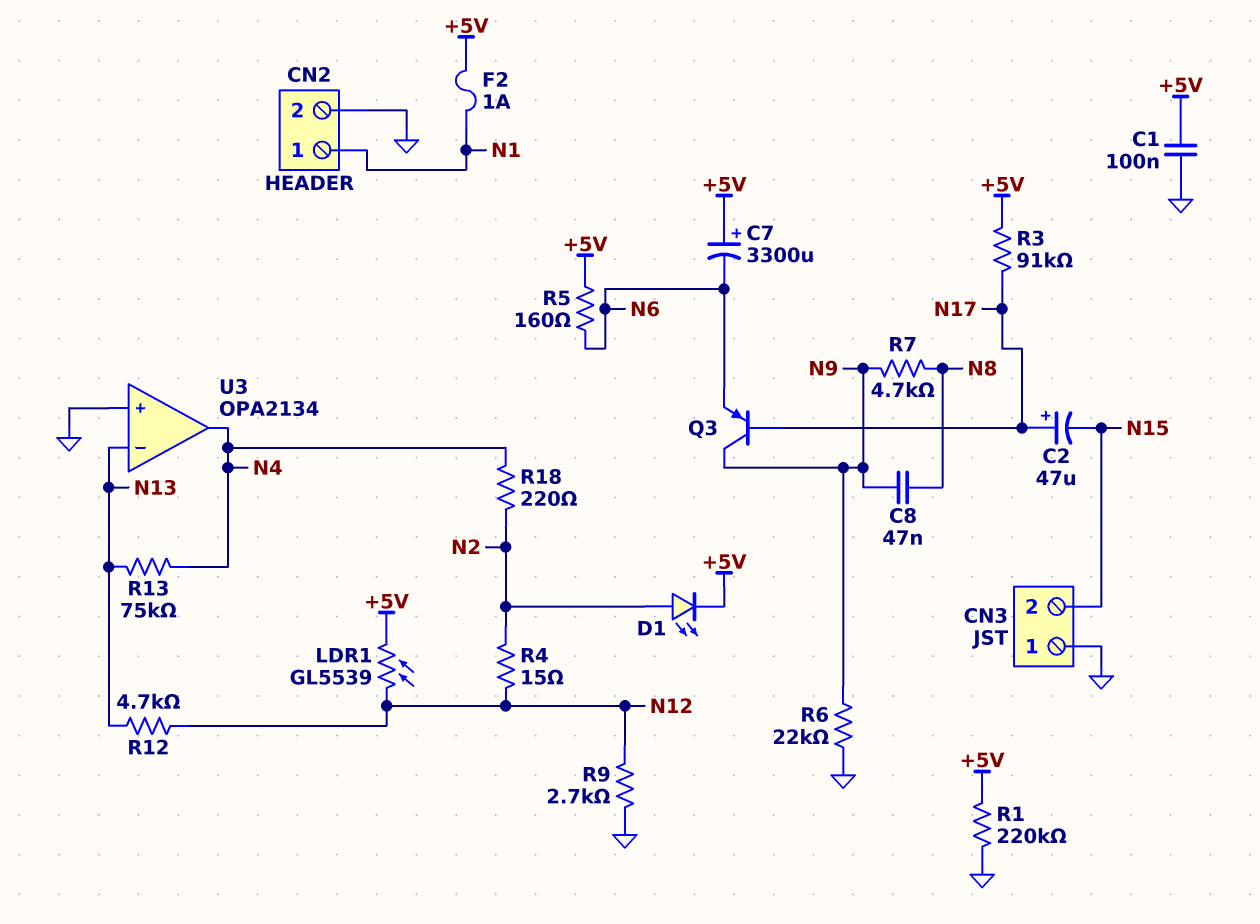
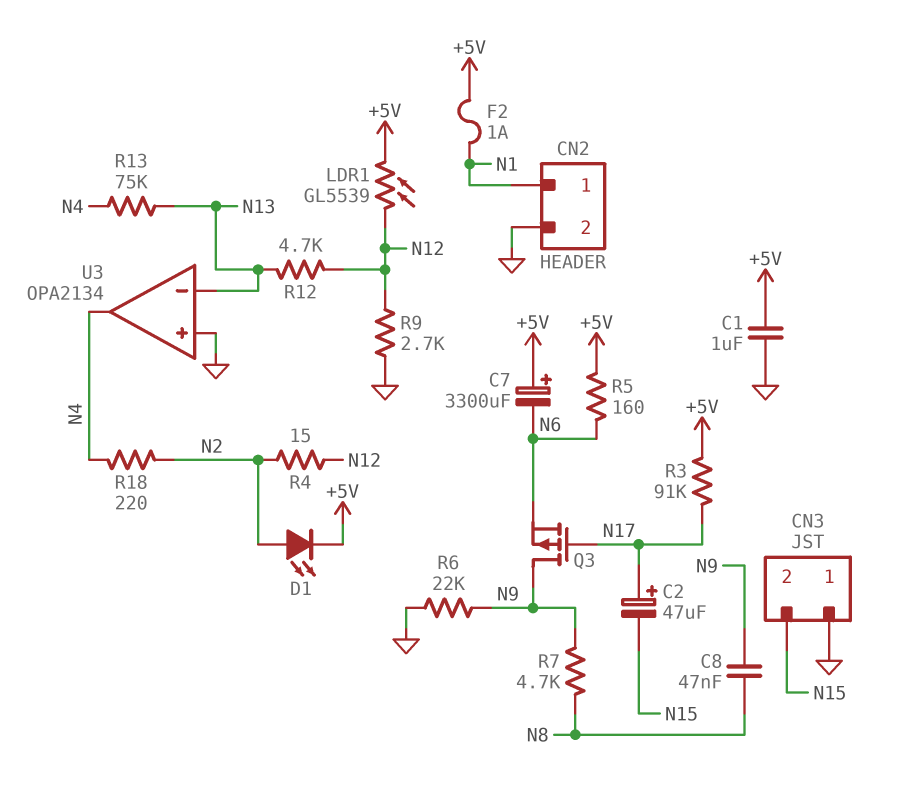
C1: 100nF (+5V, GND) -> 1uF (+5V, GND)
Q3: PNP (B N17, C N9, E N6) -> PMOS (G N17, D N9, S N6)
R1: 220k (+5V, GND) -> none

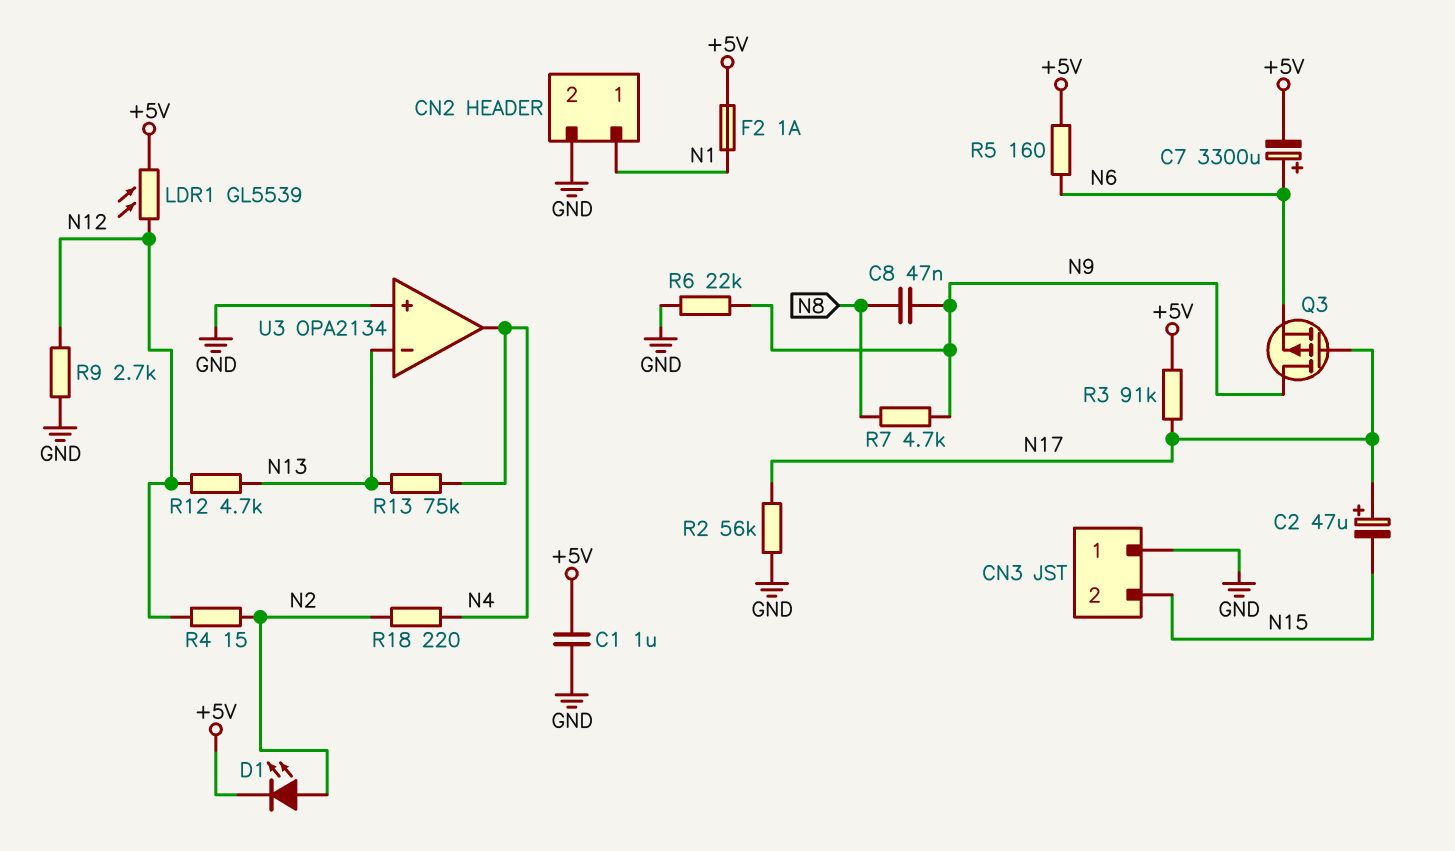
C7: 3300uF (plus +5V, minus N6) -> 3300uF (plus N6, minus +5V)
R2: none -> 56k (GND, N17)

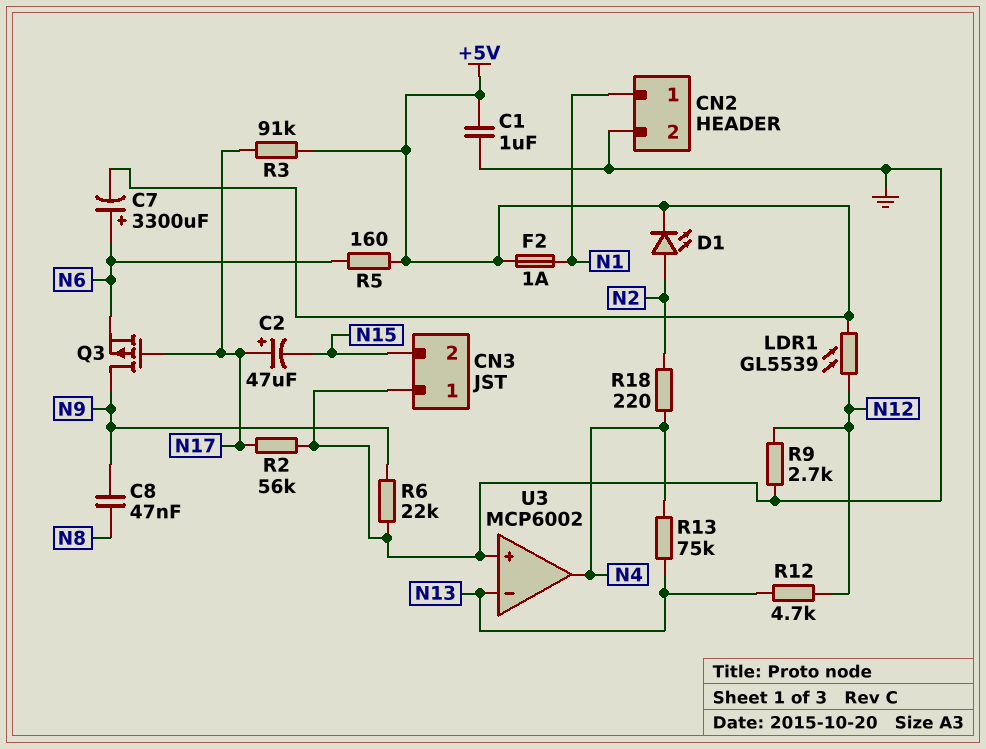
R4: 15 (N2, N12) -> none
R7: 4.7k (N8, N9) -> none
U3: OPA2134 -> MCP6002

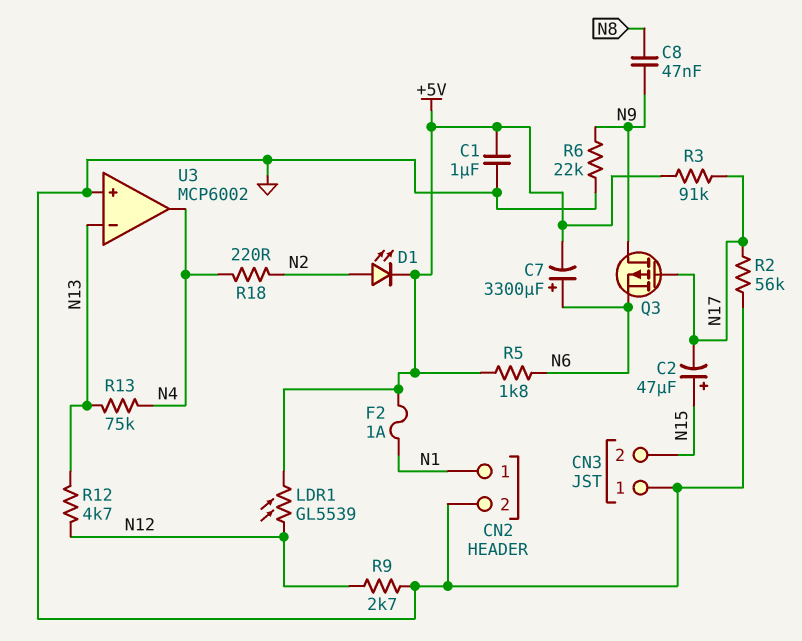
C2: 47uF (plus N17, minus N15) -> 47uF (plus N15, minus N17)
R5: 160 (+5V, N6) -> 1.8k (+5V, N6)

